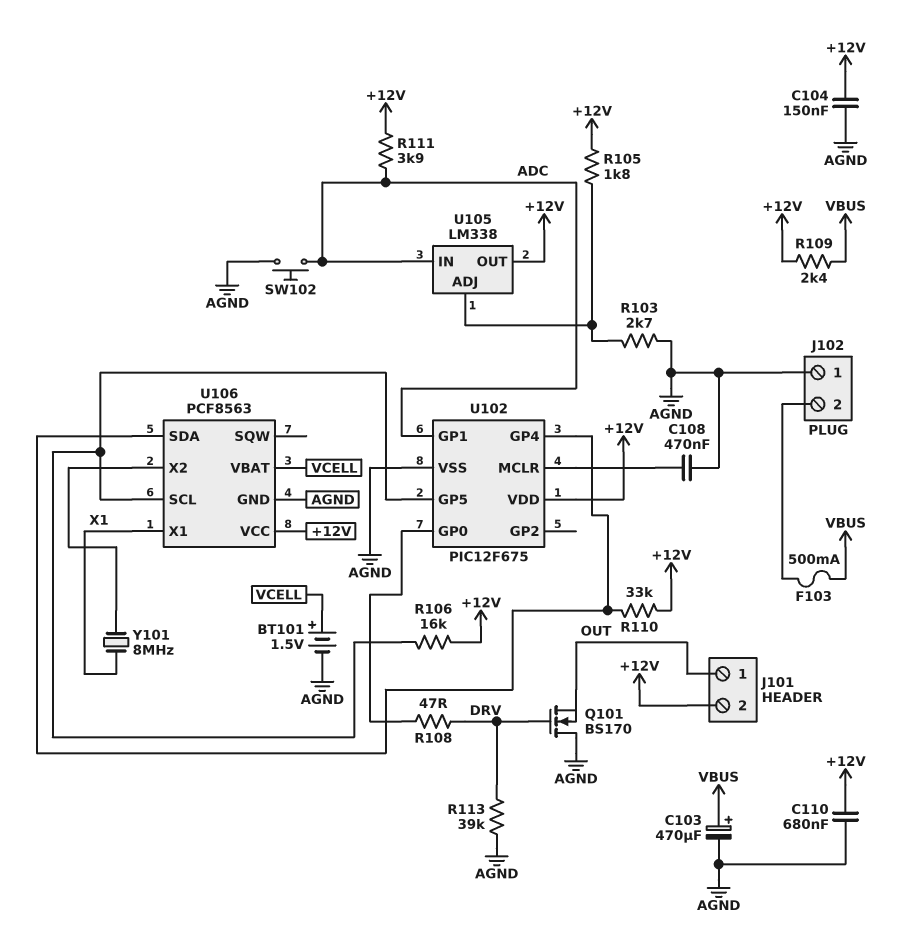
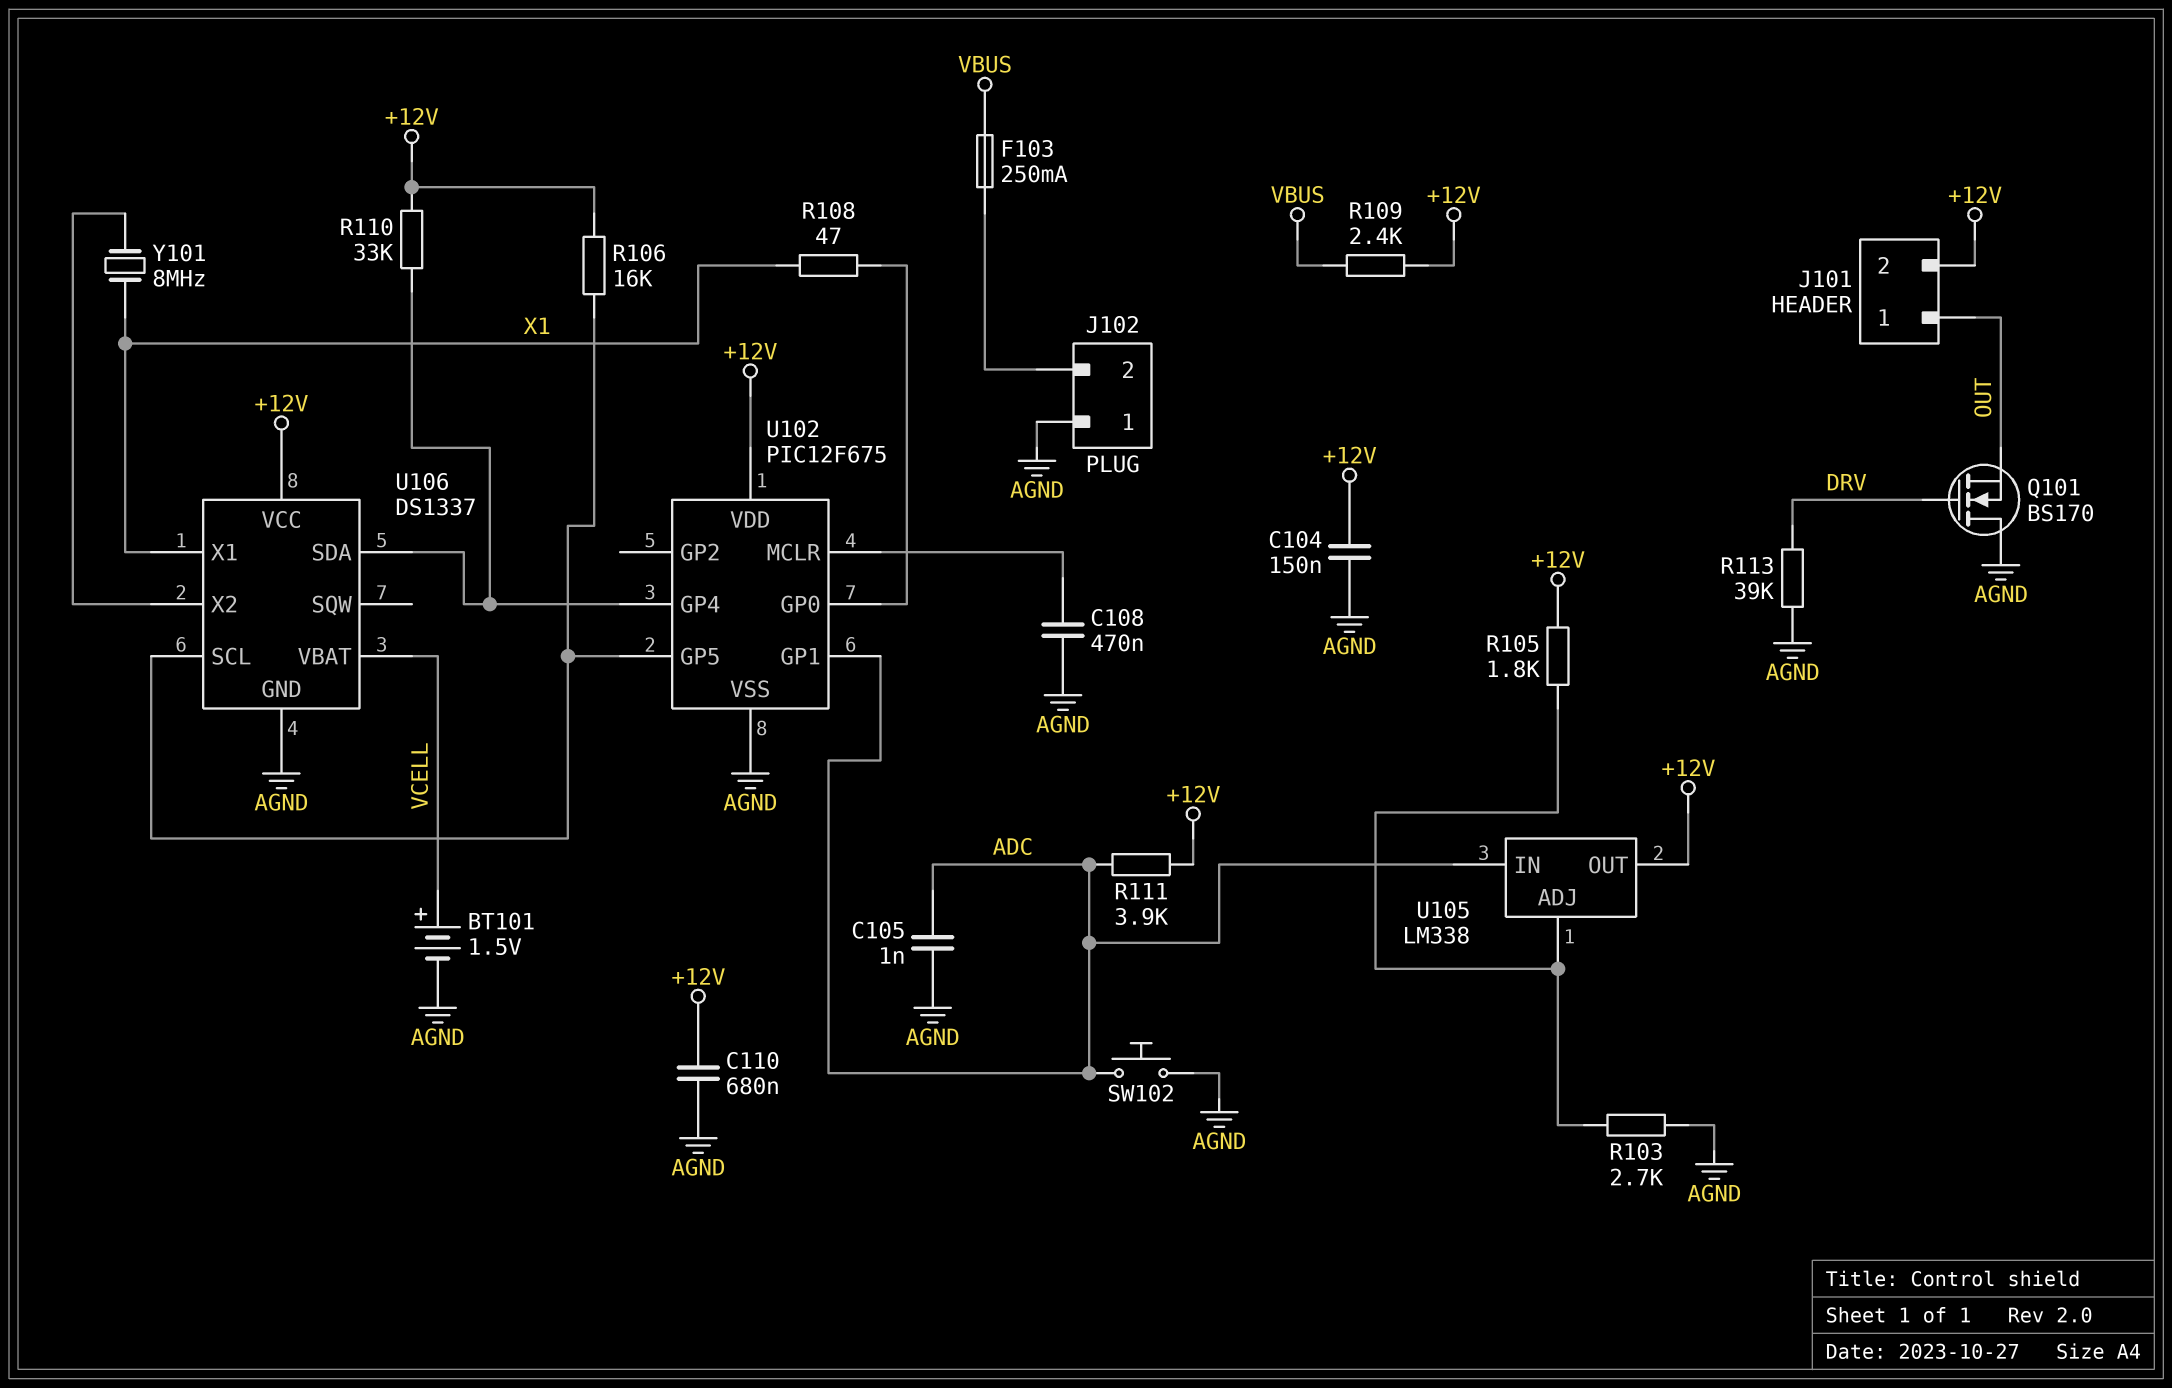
C103: 470uF (plus VBUS, minus AGND) -> none
C105: none -> 1nF (ADC, AGND)
F103: 500mA (J102/2, VBUS) -> 250mA (J102/2, VBUS)
R108: 47 (DRV, U102/GP0) -> 47 (U102/GP0, X1)
U106: PCF8563 -> DS1337

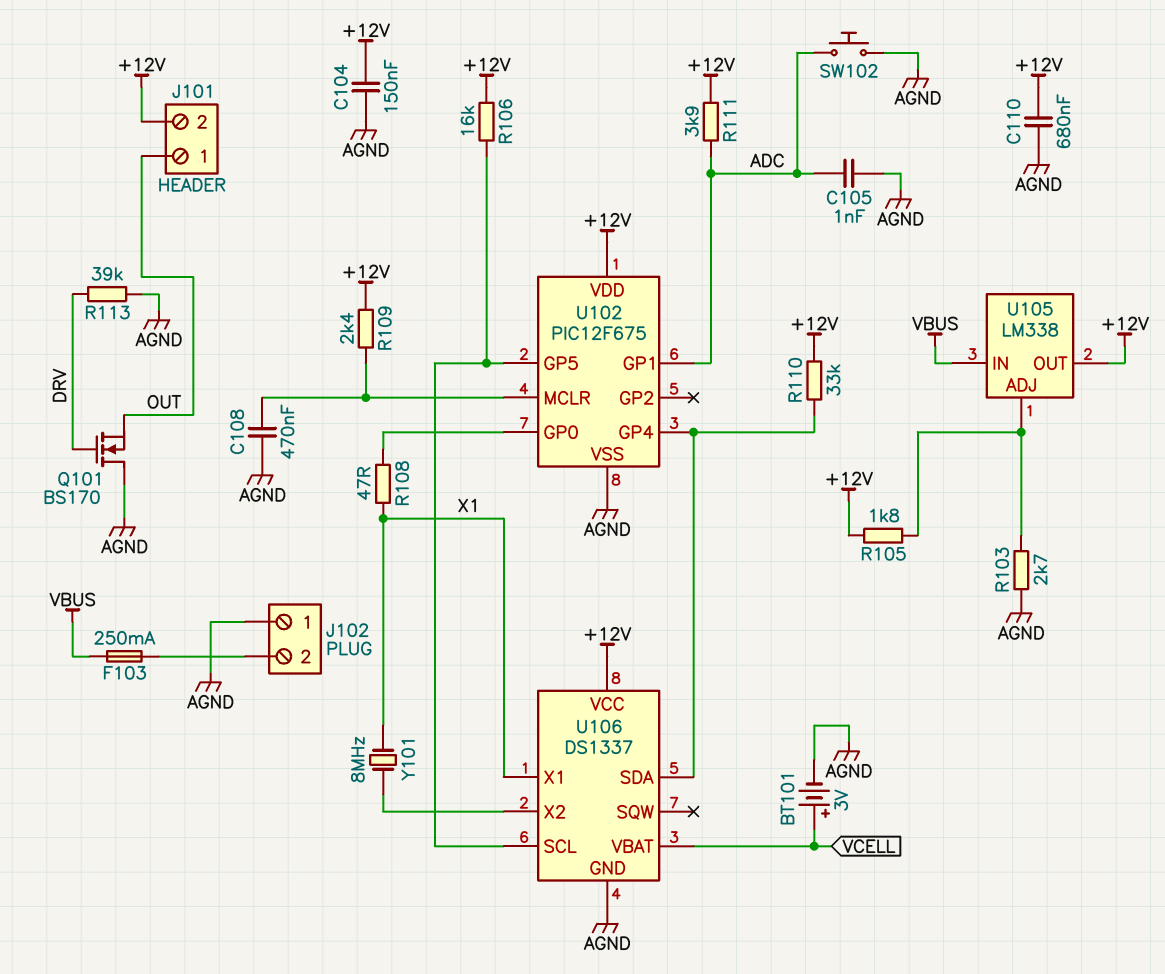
BT101: 1.5V (plus VCELL, minus AGND) -> 3V (plus VCELL, minus AGND)
R109: 2.4k (+12V, VBUS) -> 2.4k (+12V, U102/MCLR)
U105 pin IN: ADC -> VBUS

